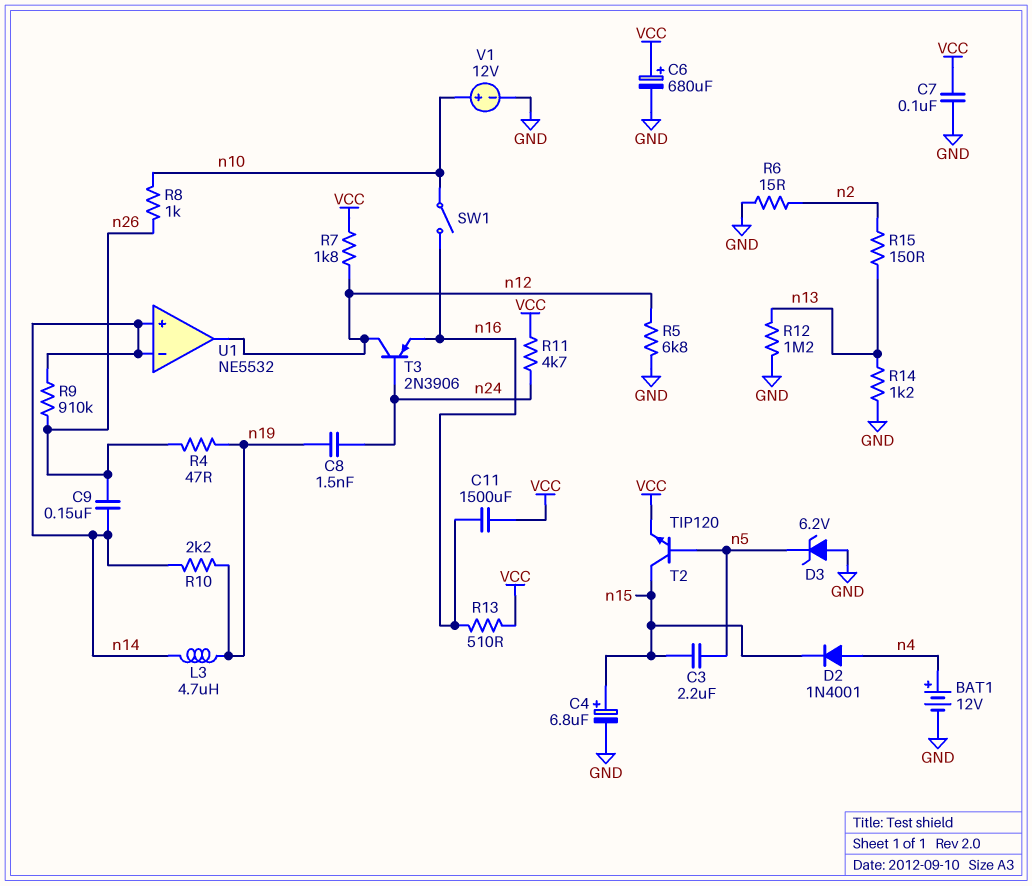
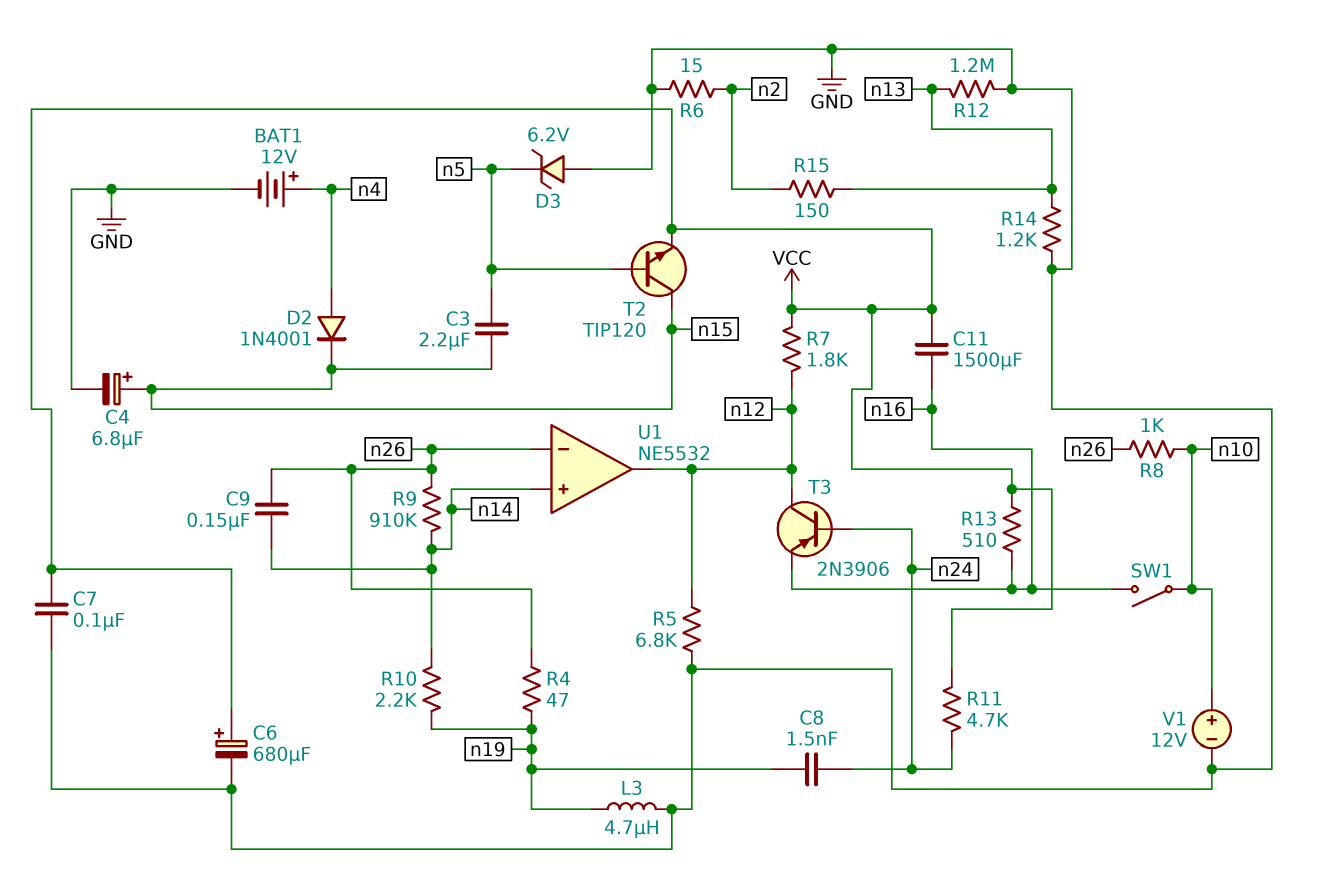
L3: 4.7uH (n14, n19) -> 4.7uH (GND, n19)
U1 pin in-: n14 -> n26

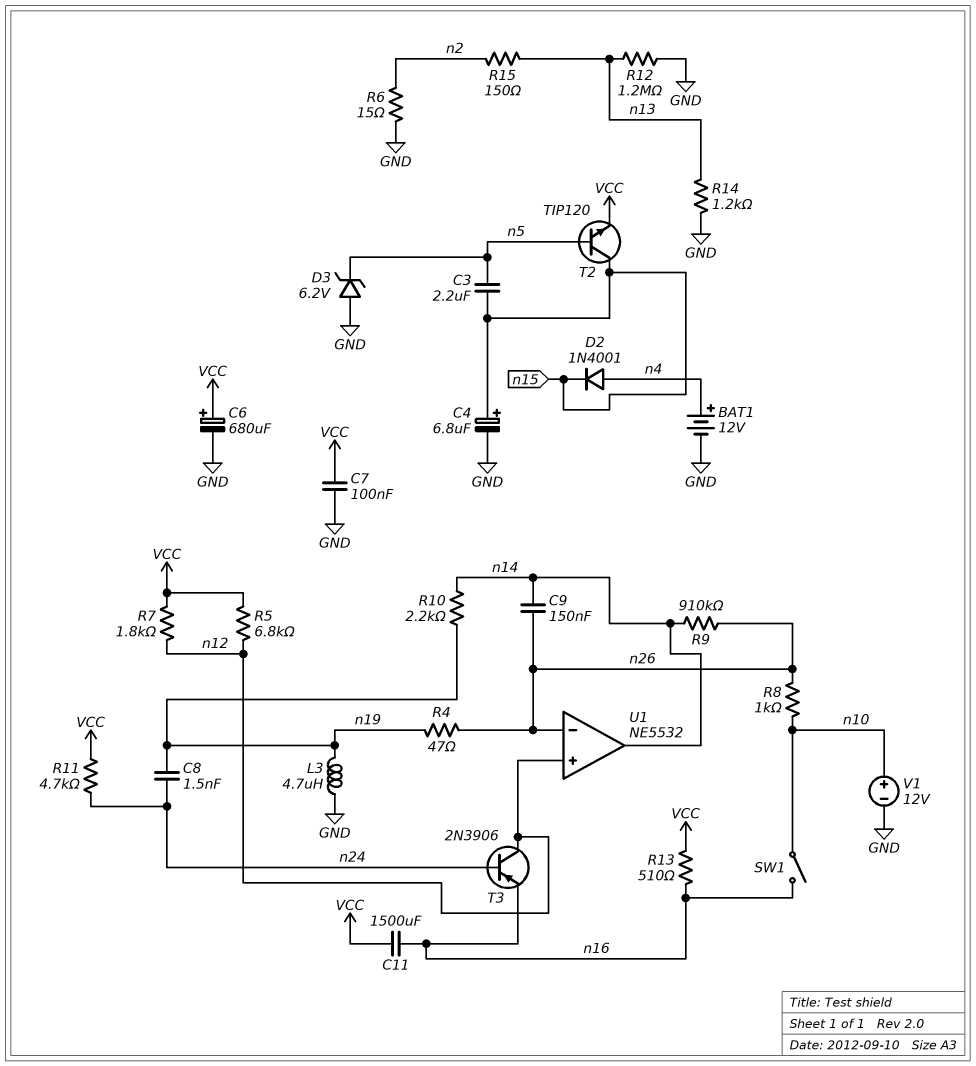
R5: 6.8k (GND, n12) -> 6.8k (VCC, n12)
U1 pin in+: n14 -> n12
U1 pin out: n12 -> n14

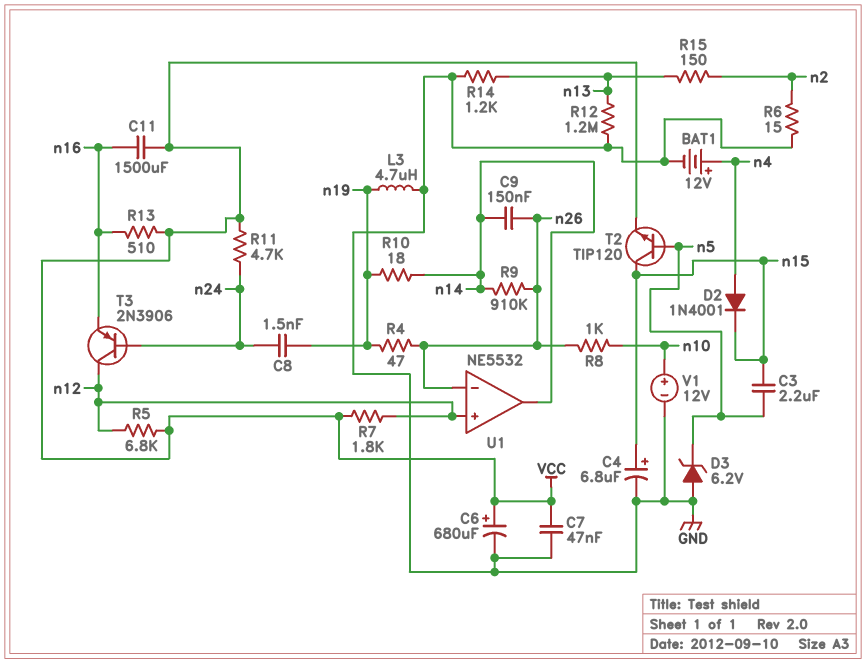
C7: 100nF (GND, VCC) -> 47nF (GND, VCC)
R10: 2.2k (n14, n19) -> 18 (n14, n19)
SW1: switch (n10, n16) -> none

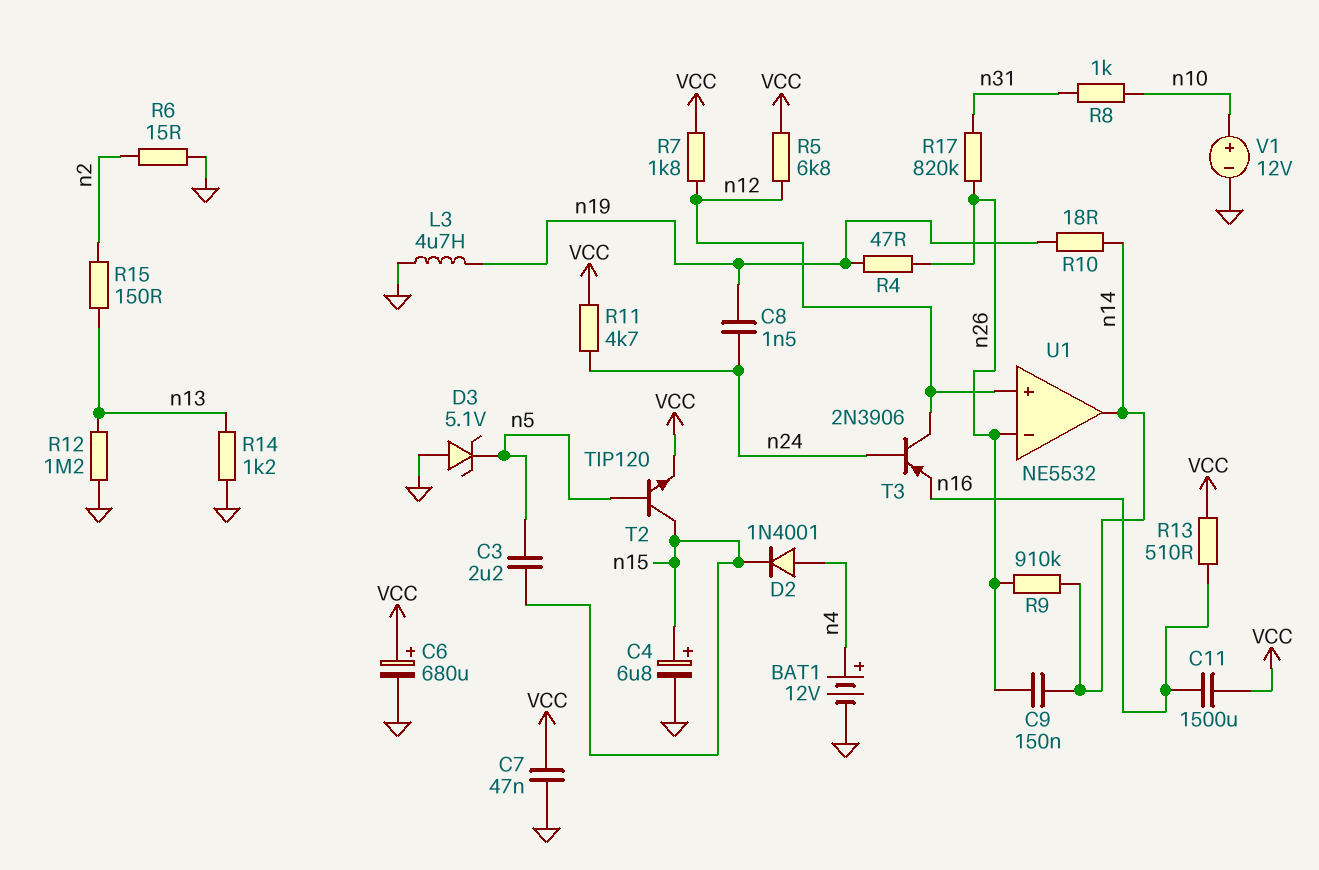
D3: zener 6.2V (A GND, K n5) -> zener 5.1V (A GND, K n5)
R8: 1k (n10, n26) -> 1k (n10, n31)
R17: none -> 820k (n26, n31)

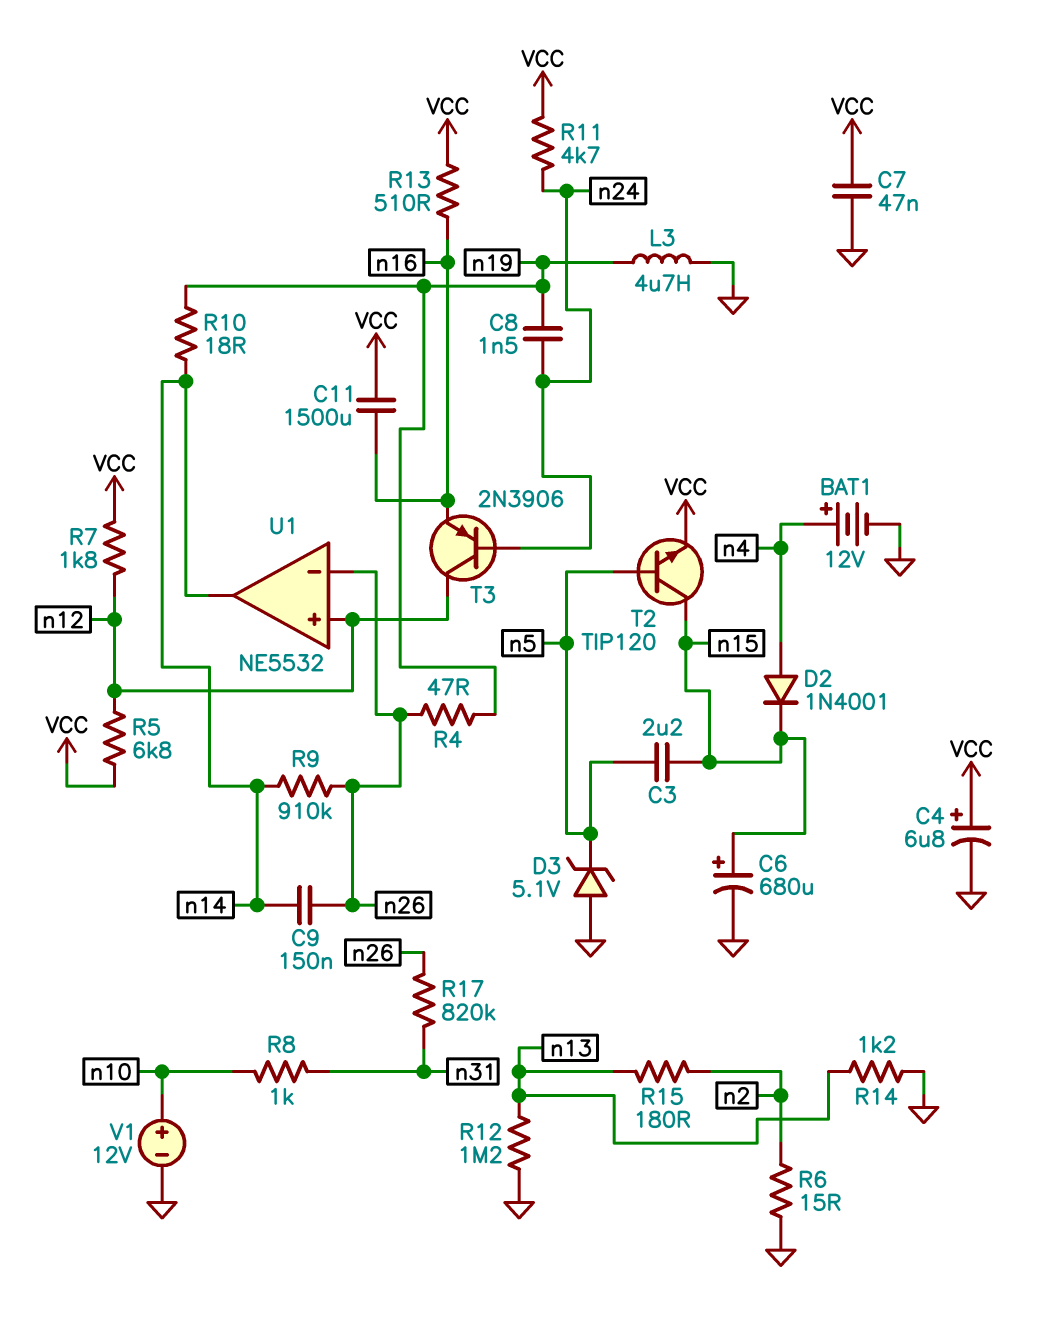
C4: 6.8uF (plus n15, minus GND) -> 6.8uF (plus VCC, minus GND)
C6: 680uF (plus VCC, minus GND) -> 680uF (plus n15, minus GND)
R15: 150 (n2, n13) -> 180 (n2, n13)

